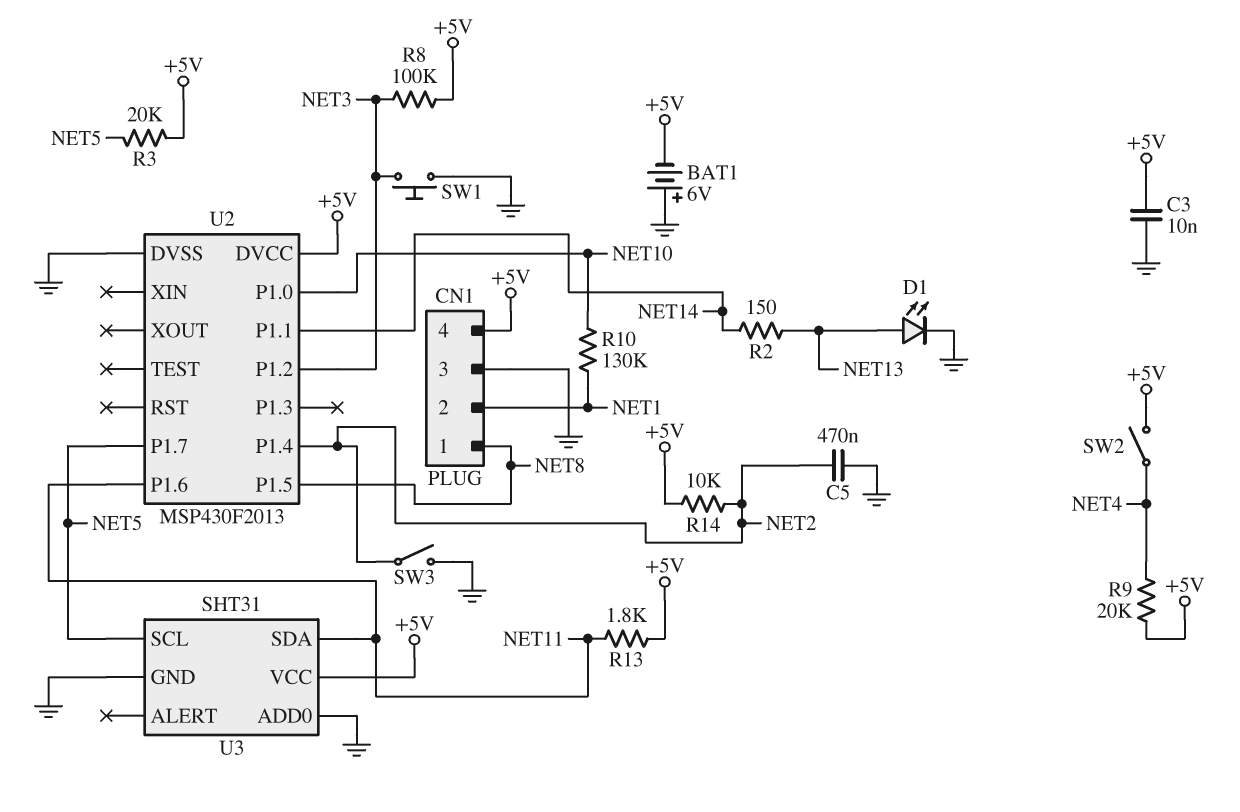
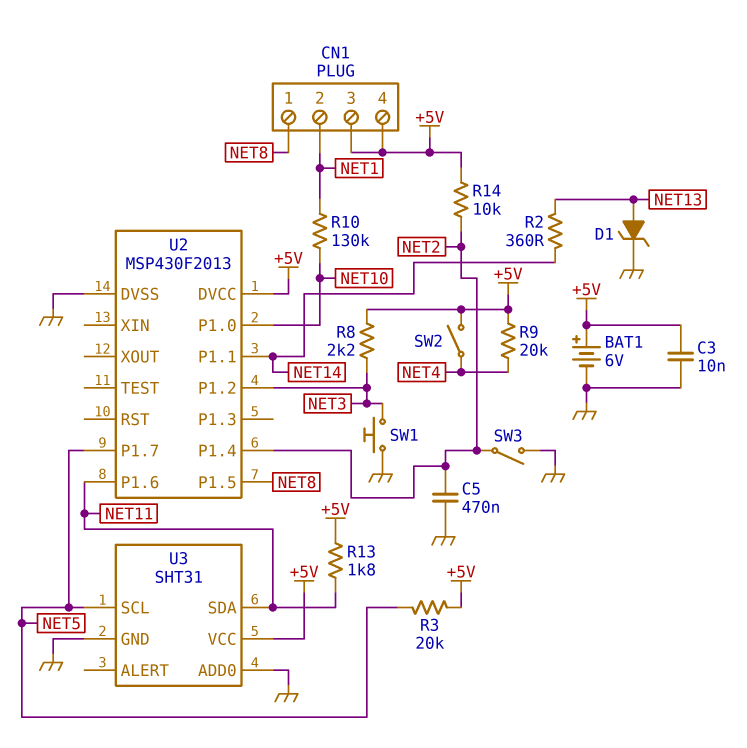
BAT1: 6V (plus GND, minus +5V) -> 6V (plus +5V, minus GND)
CN1 pin 3: GND -> +5V
D1: LED (A NET13, K GND) -> zener (A NET13, K GND)
R2: 150 (NET13, NET14) -> 360 (NET13, NET14)
R8: 100k (+5V, NET3) -> 2.2k (+5V, NET3)

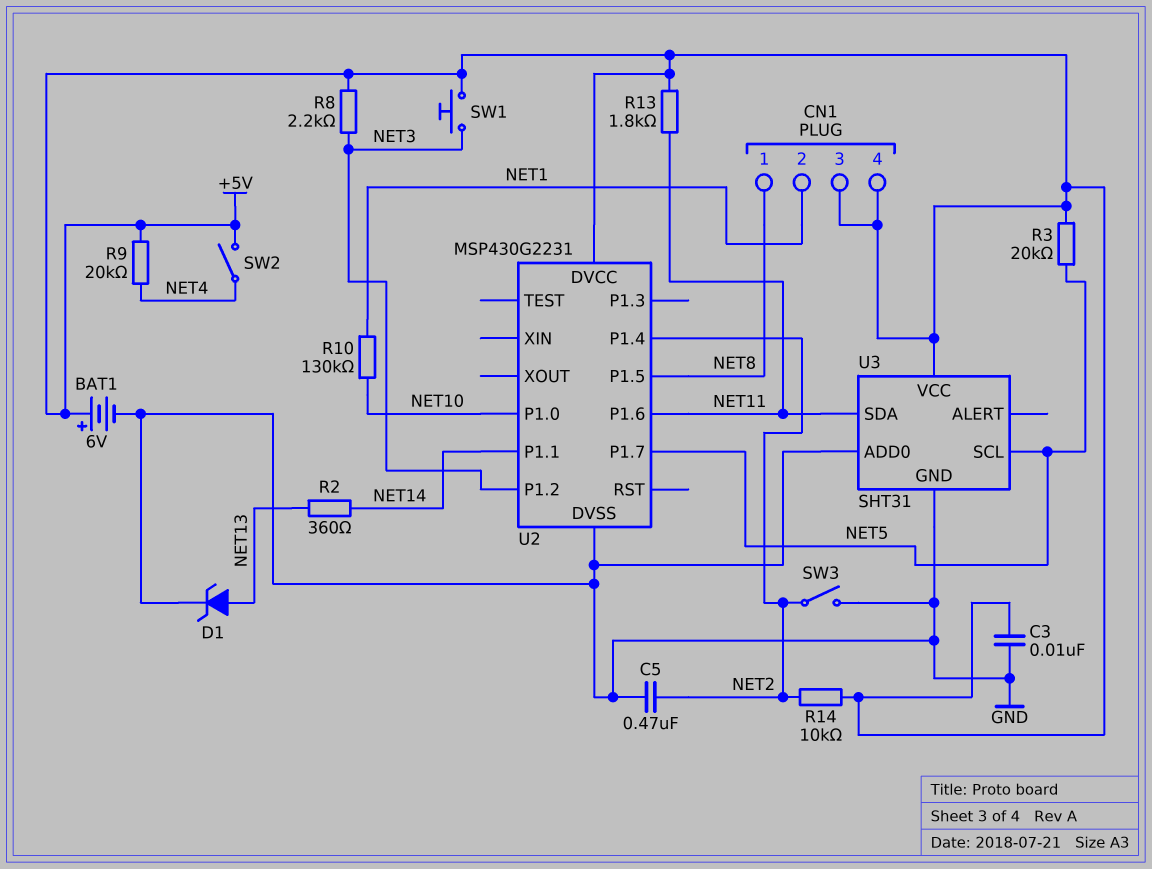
SW1: button (GND, NET3) -> button (+5V, NET3)
U2: MSP430F2013 -> MSP430G2231

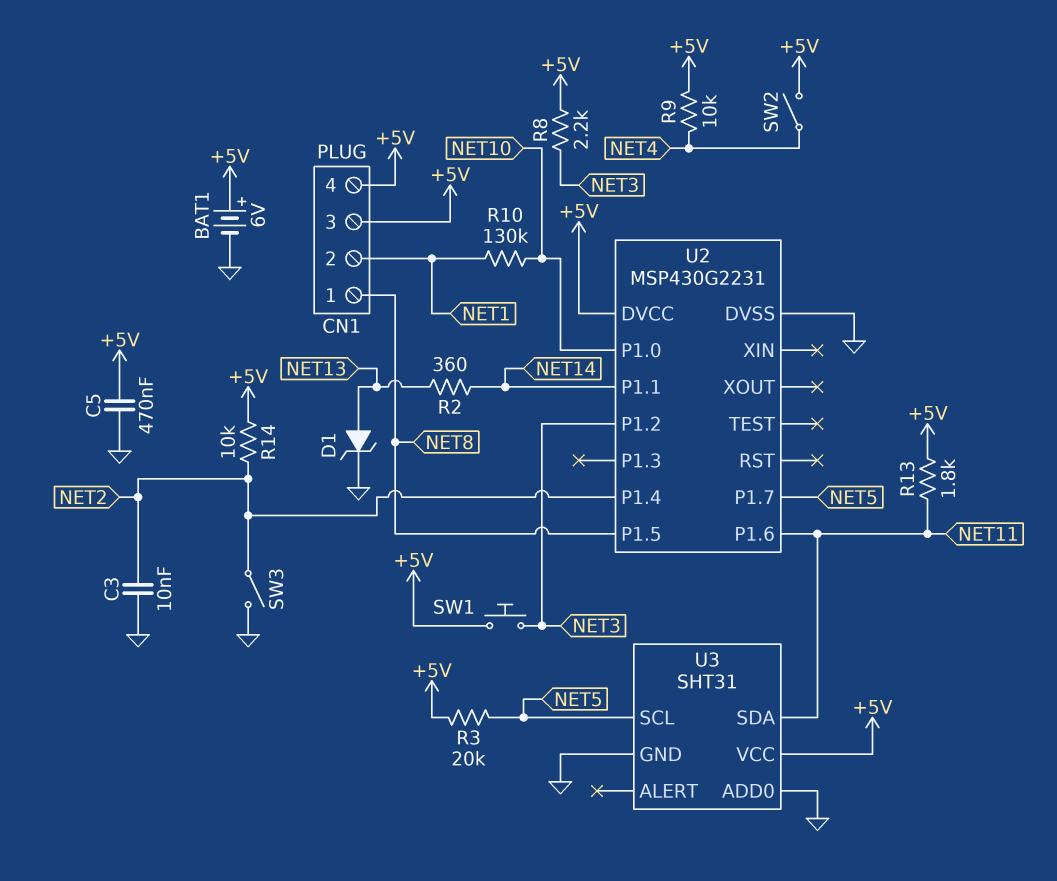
C3: 10nF (+5V, GND) -> 10nF (GND, NET2)
C5: 470nF (GND, NET2) -> 470nF (+5V, GND)
R9: 20k (+5V, NET4) -> 10k (+5V, NET4)

